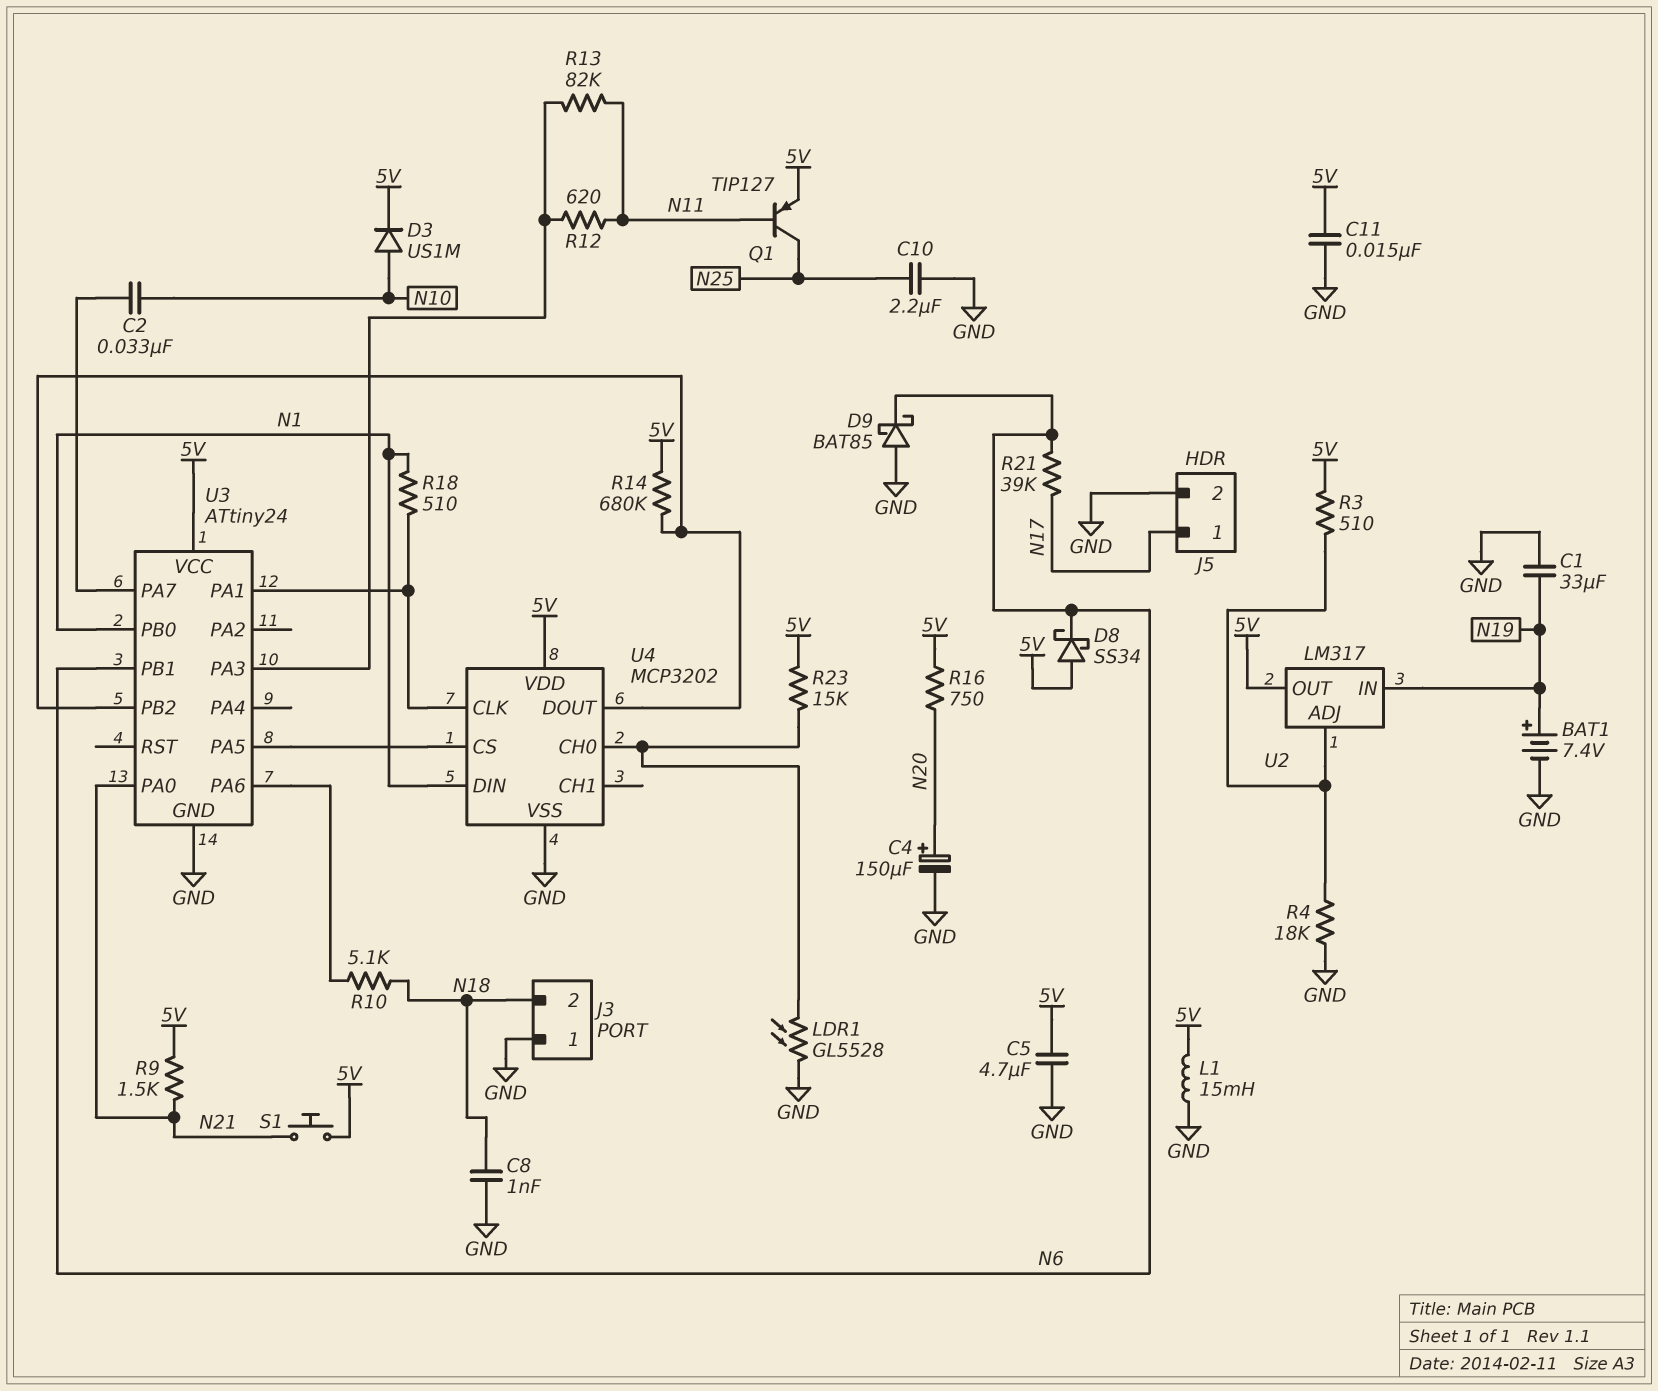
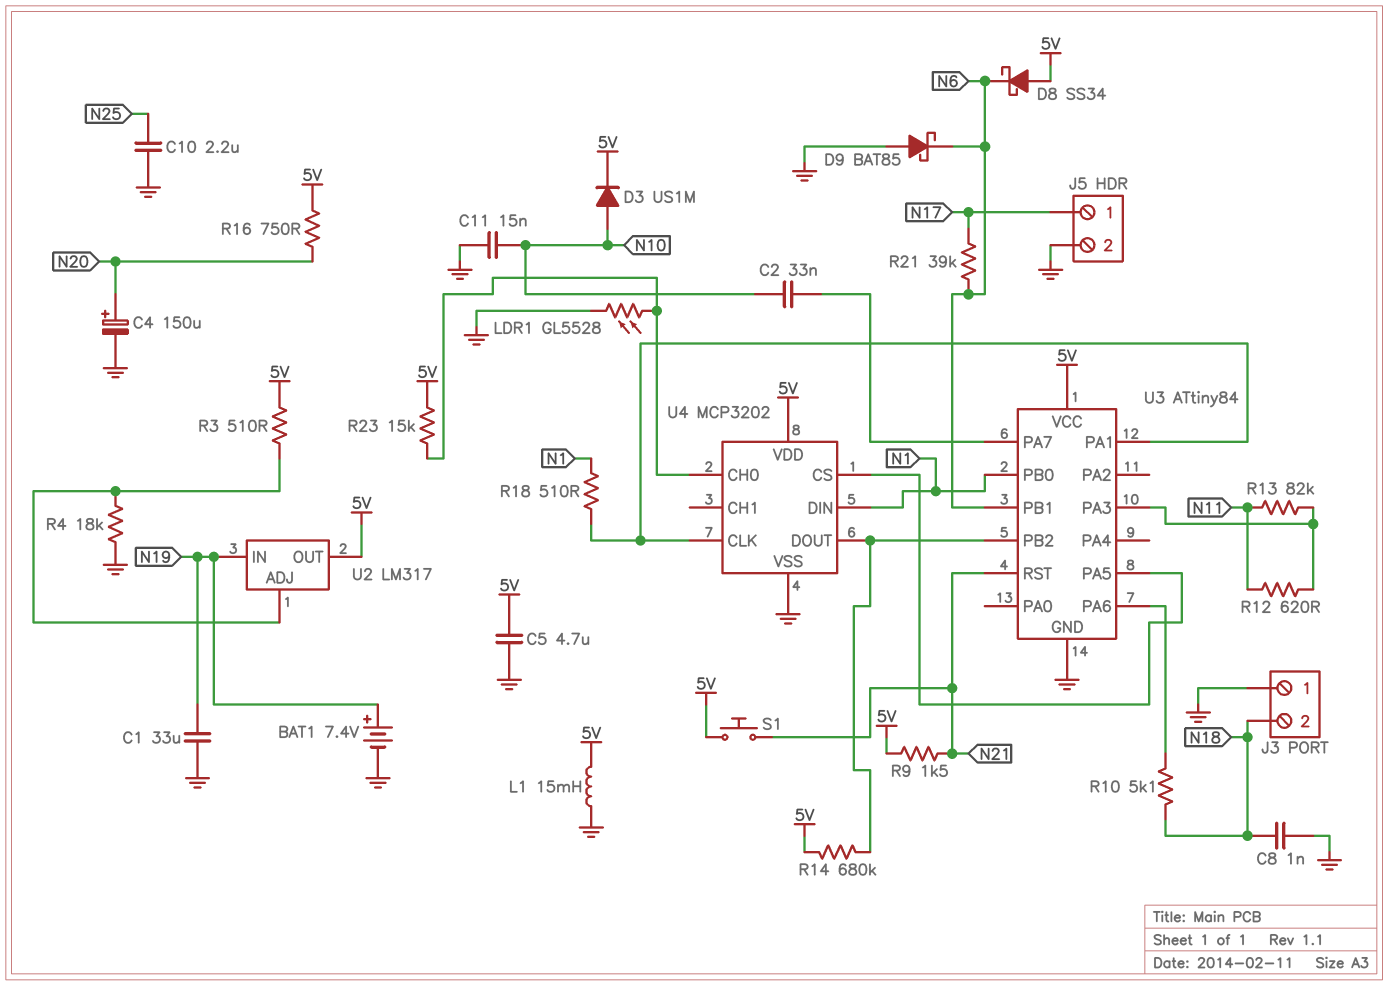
C11: 15nF (5V, GND) -> 15nF (GND, N10)
Q1: PNP TIP127 (B N11, C N25, E 5V) -> none
U3: ATtiny24 -> ATtiny84
U3 pin PA0: N21 -> none
U3 pin RST: none -> N21

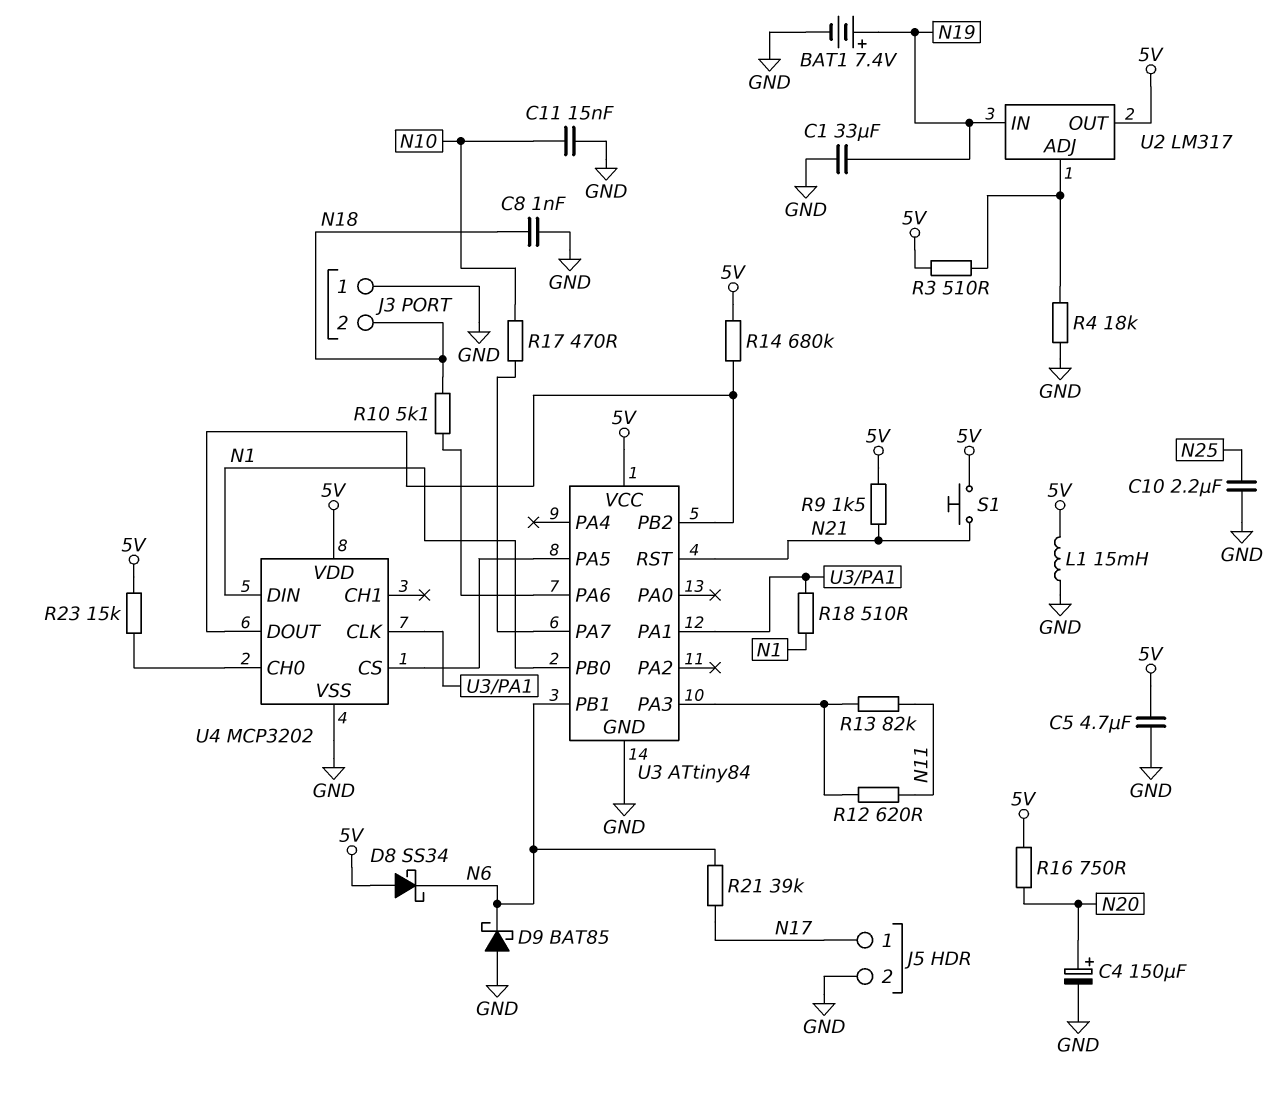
C2: 33nF (N10, U3/PA7) -> none
D3: diode US1M (A N10, K 5V) -> none
LDR1: GL5528 (GND, U4/CH0) -> none
R17: none -> 470 (N10, U3/PA7)

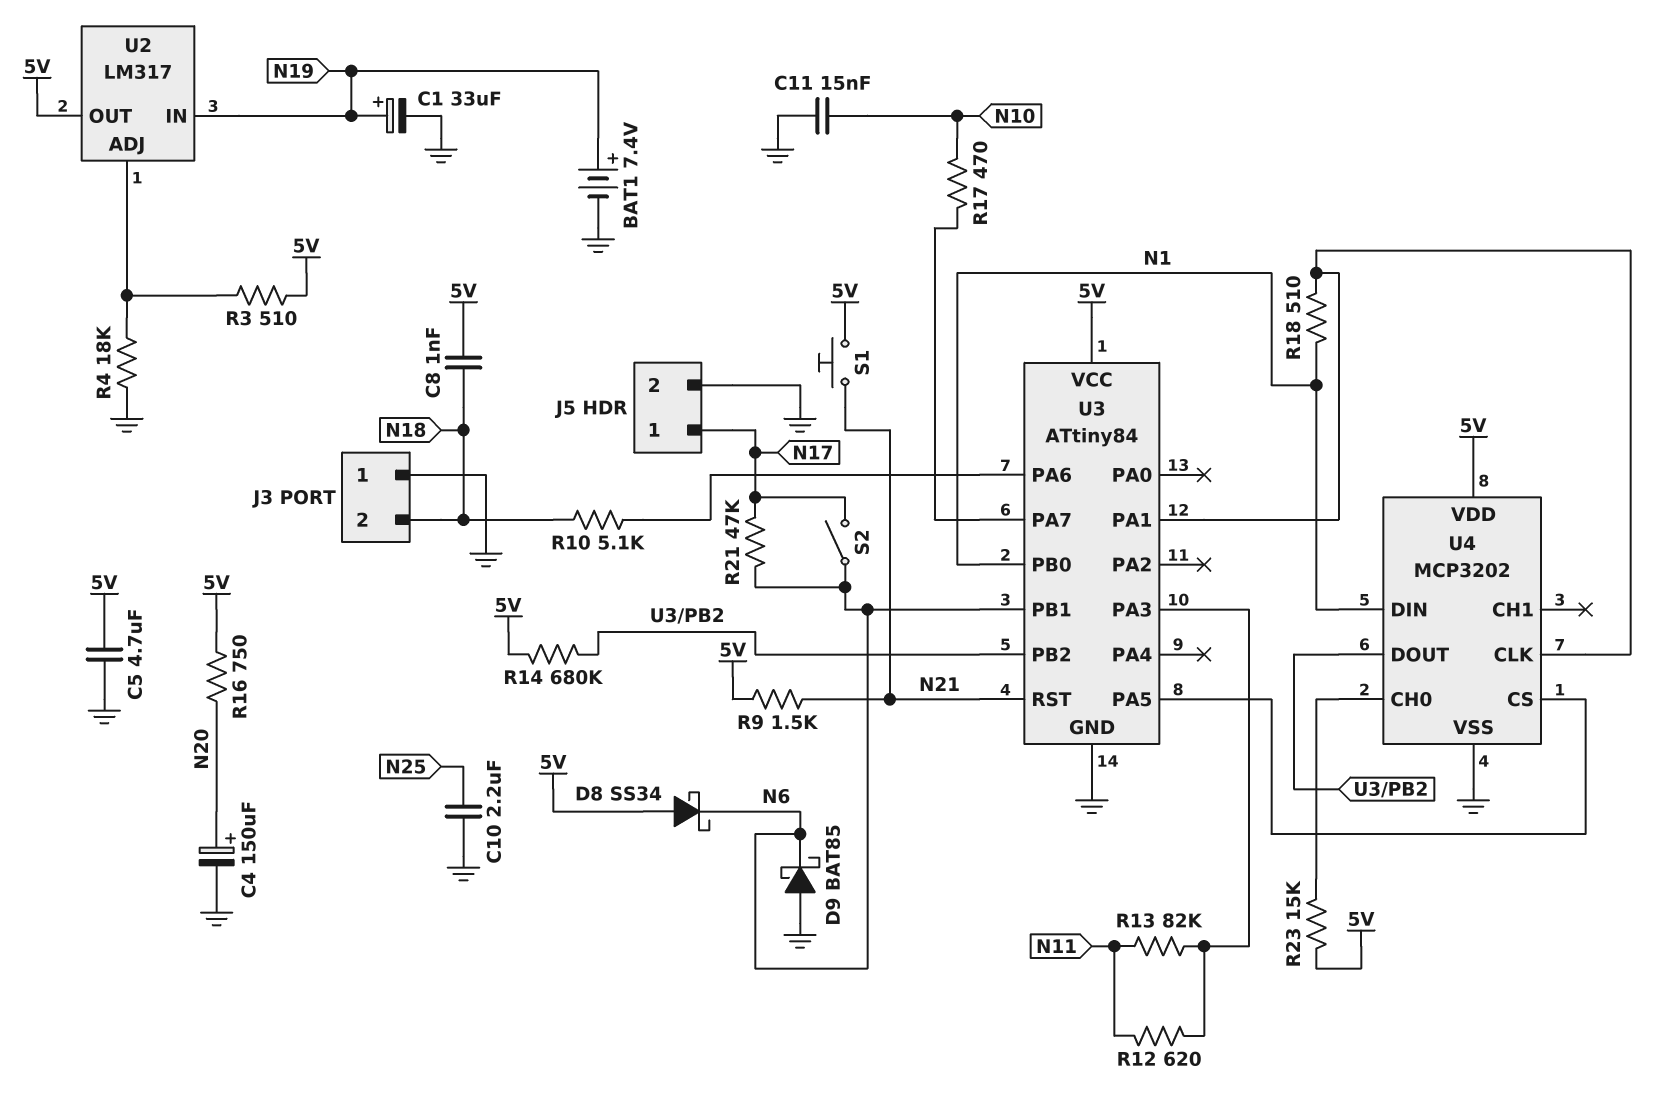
C1: 33uF (GND, N19) -> 33uF (plus N19, minus GND)
C8: 1nF (GND, N18) -> 1nF (5V, N18)
L1: 15mH (5V, GND) -> none
R21: 39k (N6, N17) -> 47k (N6, N17)
S2: none -> switch (N6, N17)

